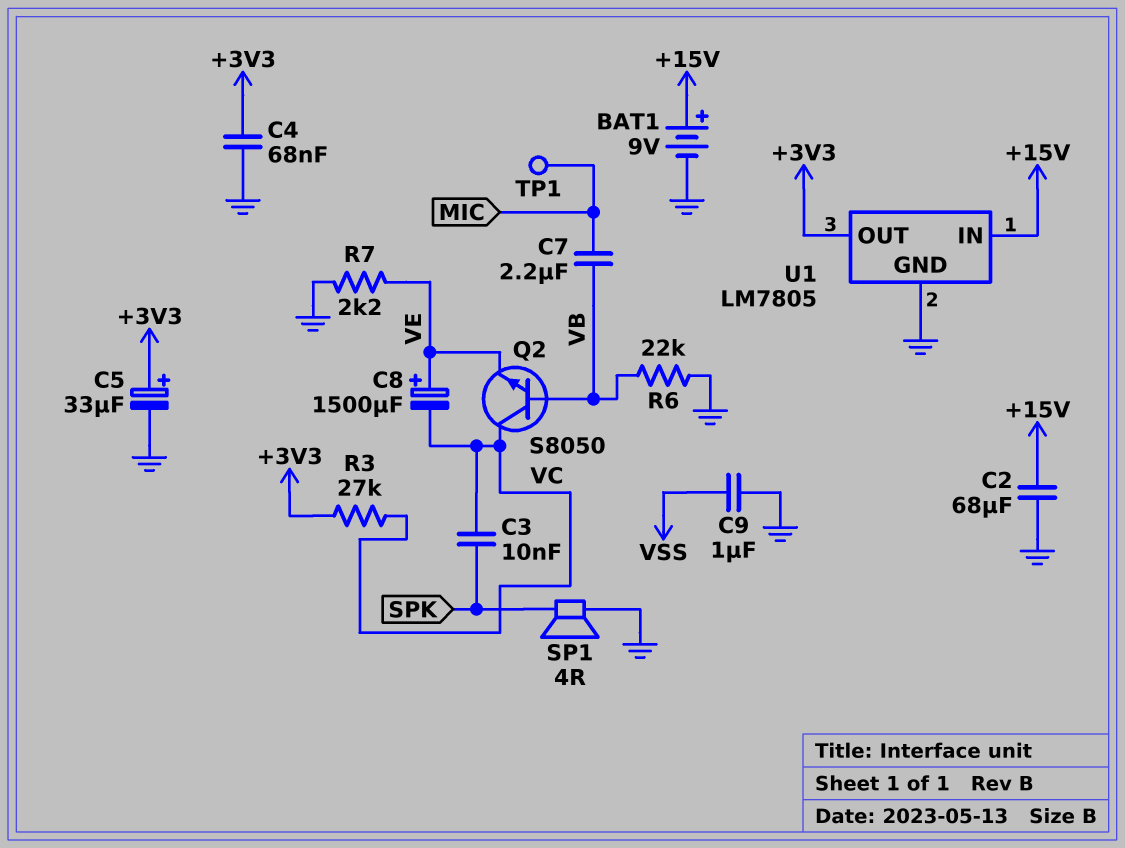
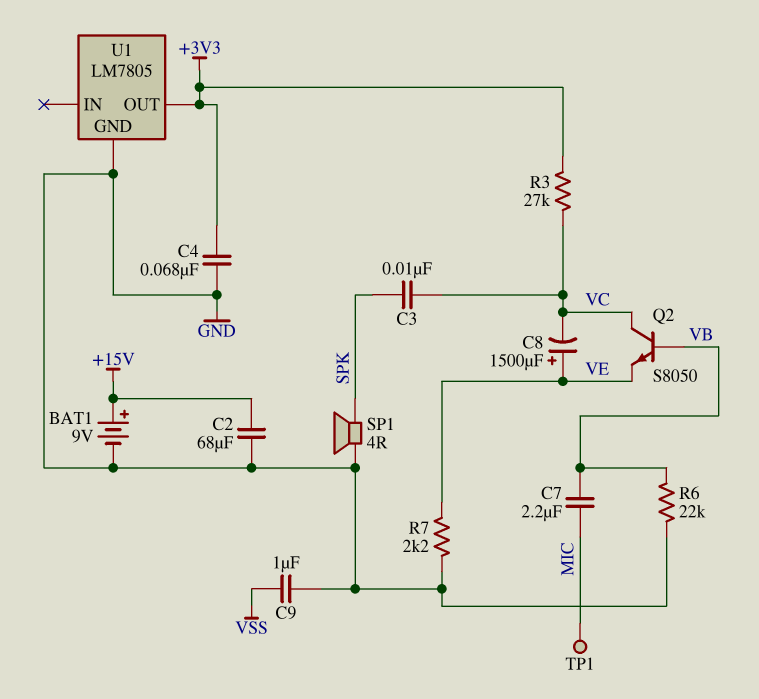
C5: 33uF (plus +3V3, minus GND) -> none
U1 pin IN: +15V -> none

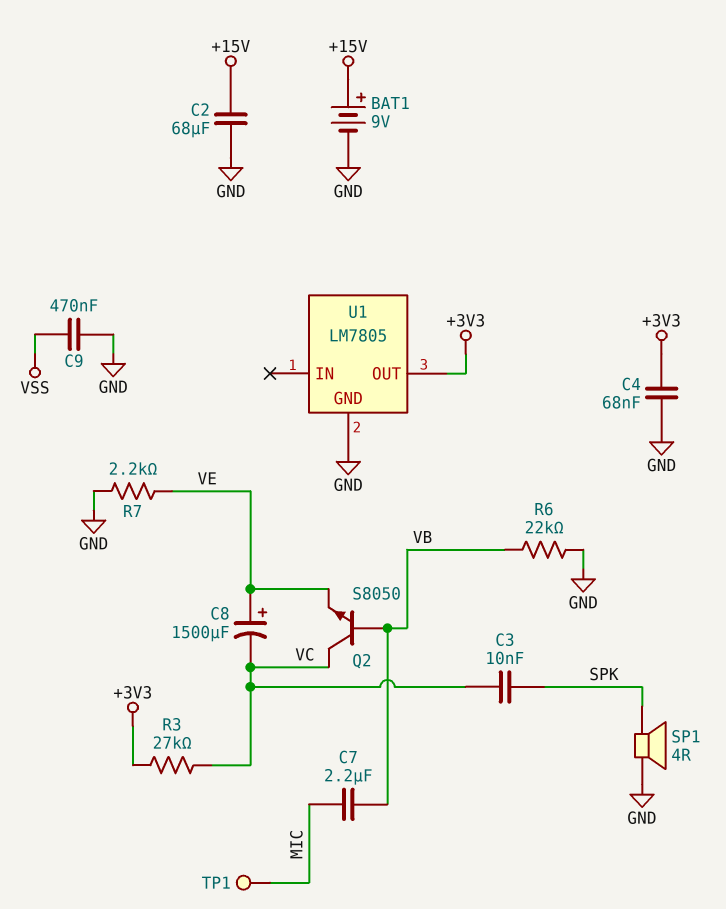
C9: 1uF (GND, VSS) -> 470nF (GND, VSS)

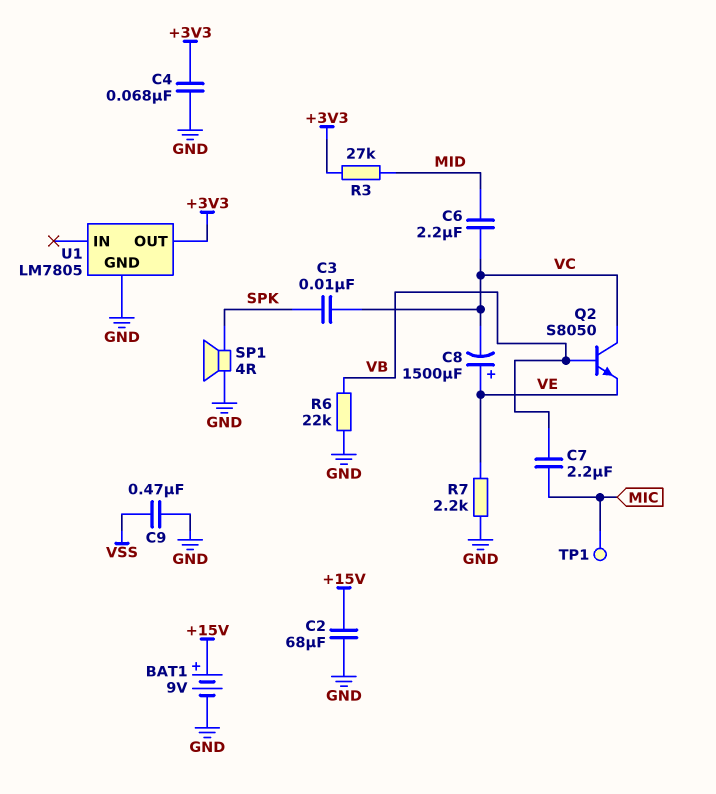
C6: none -> 2.2uF (MID, VC)
R3: 27k (+3V3, VC) -> 27k (+3V3, MID)

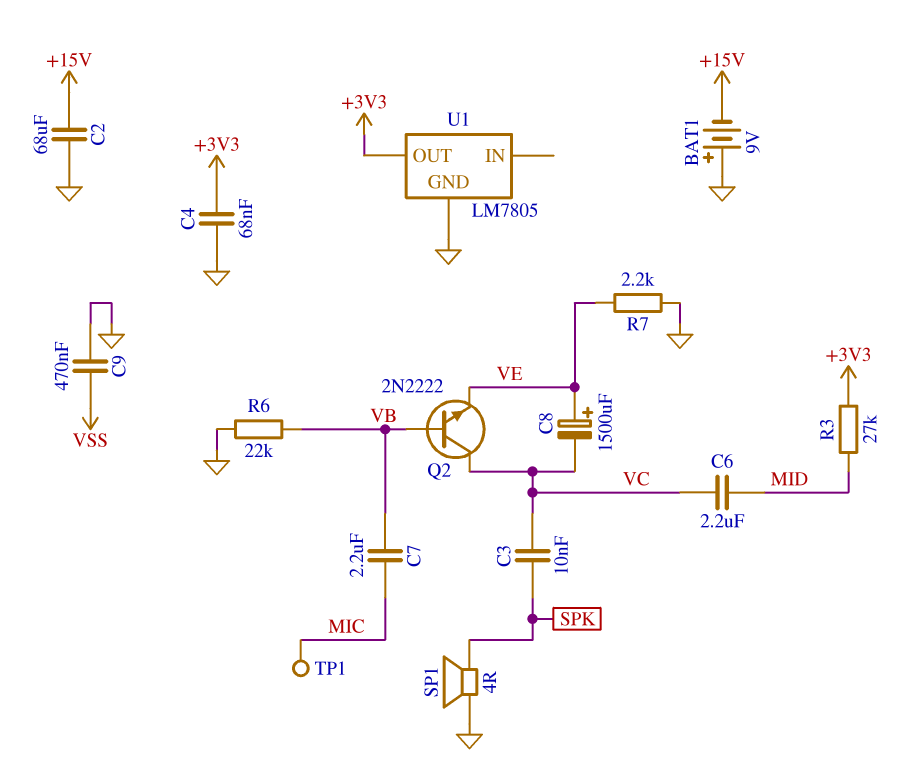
BAT1: 9V (plus +15V, minus GND) -> 9V (plus GND, minus +15V)
Q2: NPN S8050 (B VB, C VC, E VE) -> NPN 2N2222 (B VB, C VC, E VE)

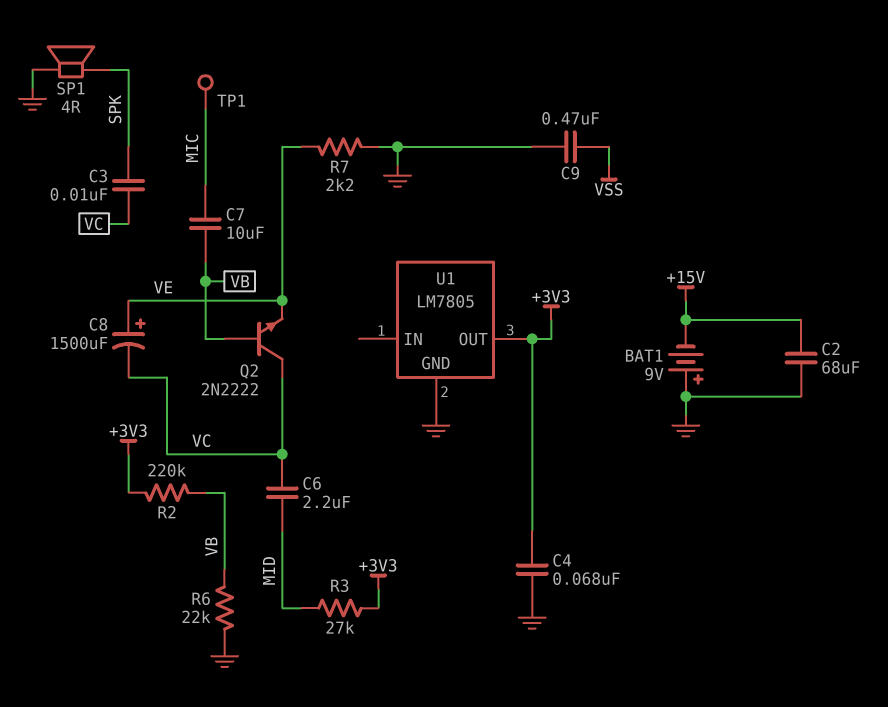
C7: 2.2uF (MIC, VB) -> 10uF (MIC, VB)
R2: none -> 220k (+3V3, VB)

